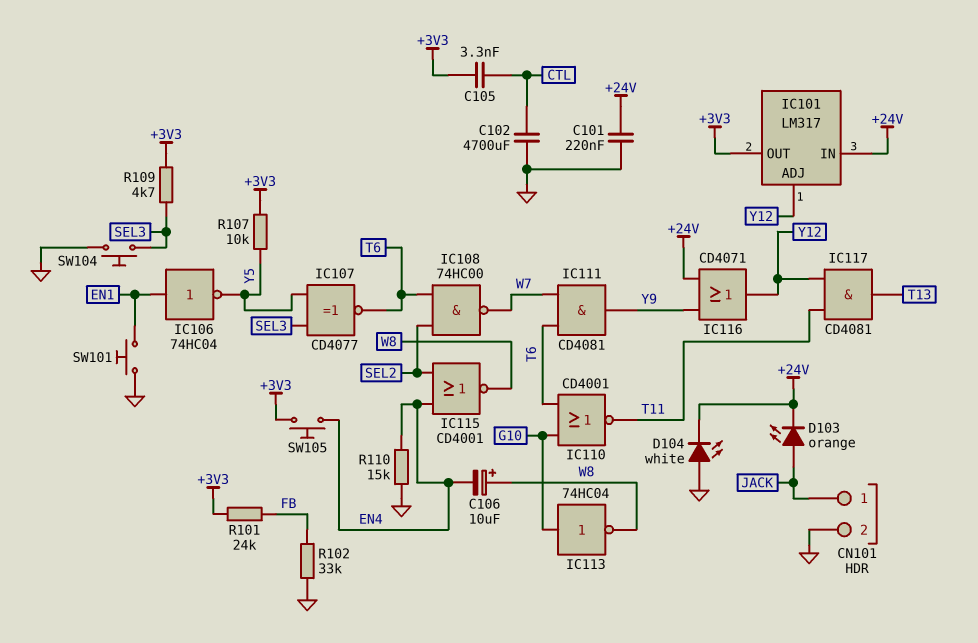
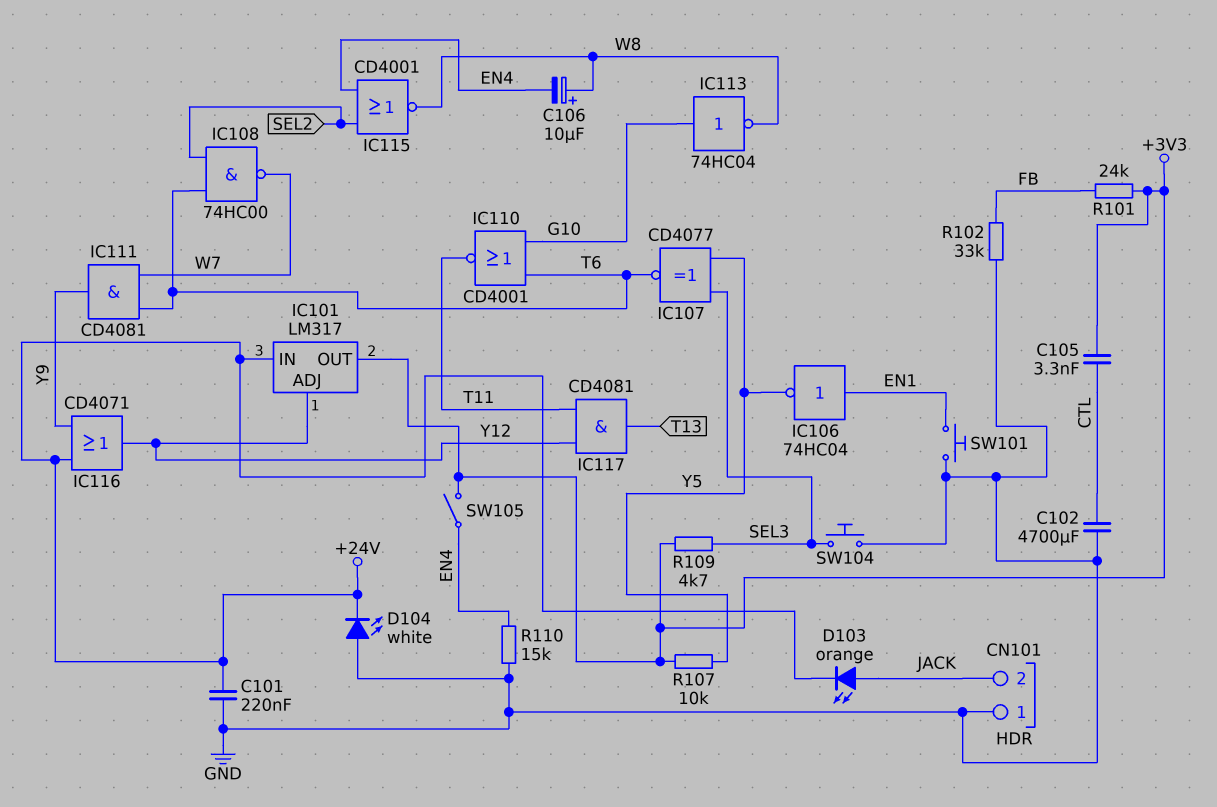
CN101 pin 1: JACK -> GND
CN101 pin 2: GND -> JACK
SW105: button (+3V3, EN4) -> switch (+3V3, EN4)

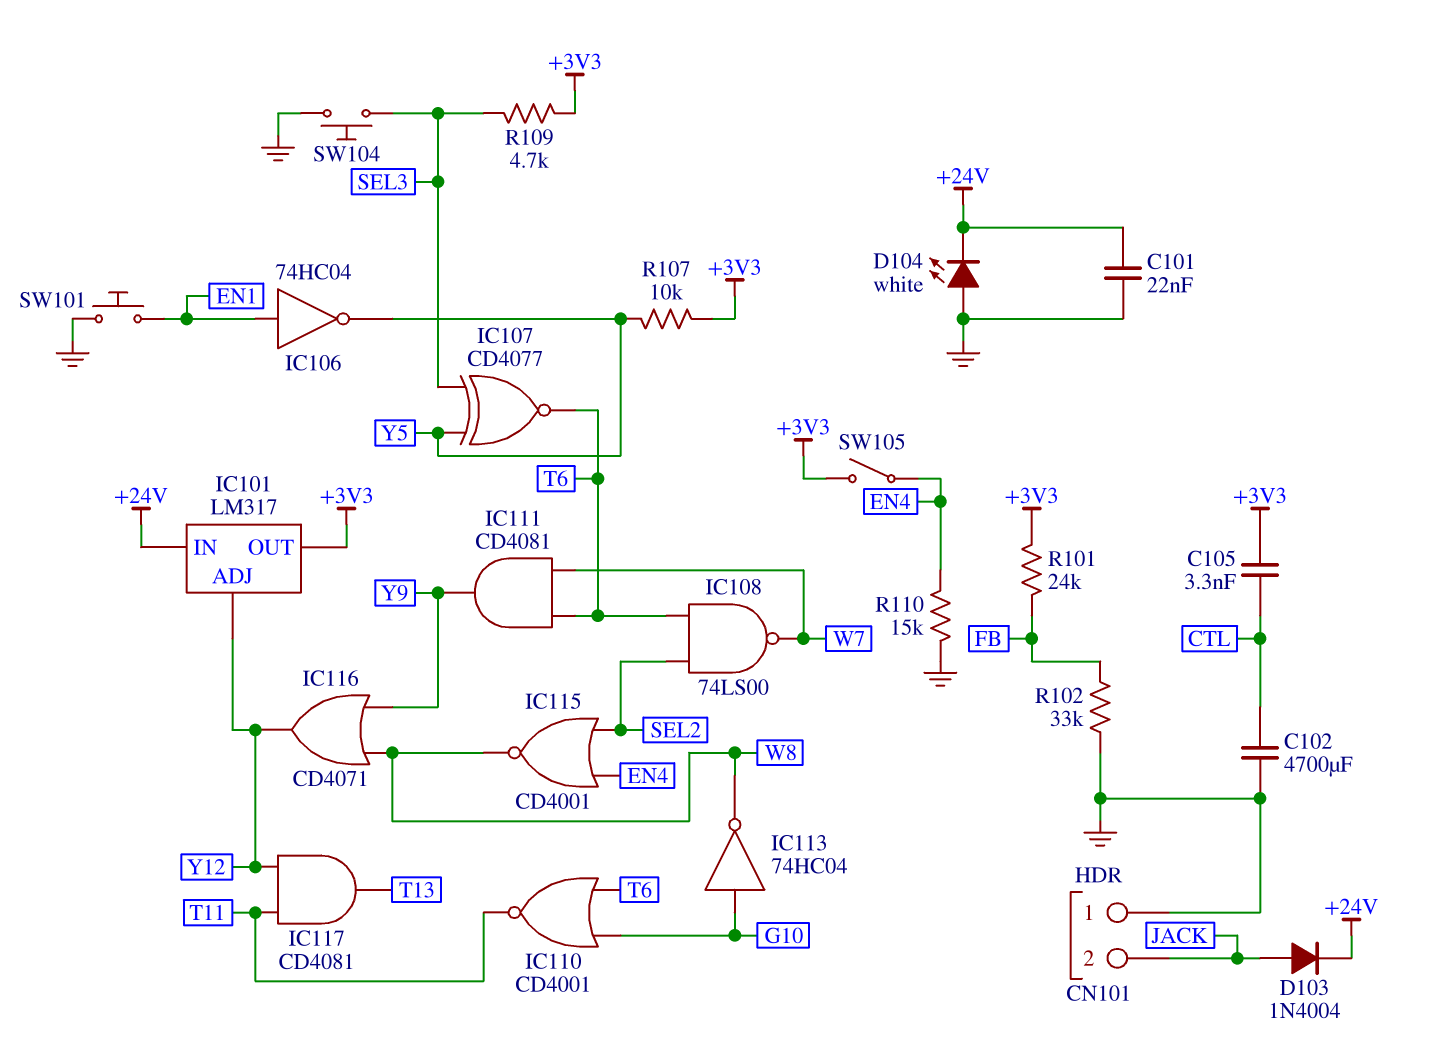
C101: 220nF (+24V, GND) -> 22nF (+24V, GND)
C106: 10uF (plus W8, minus EN4) -> none
D103: LED orange (A JACK, K +24V) -> diode 1N4004 (A JACK, K +24V)
IC108: NAND 74HC00 (in SEL2, in T6, out W7) -> NAND 74LS00 (in SEL2, in T6, out W7)
IC116: OR CD4071 (in +24V, in Y9, out Y12) -> OR CD4071 (in W8, in Y9, out Y12)

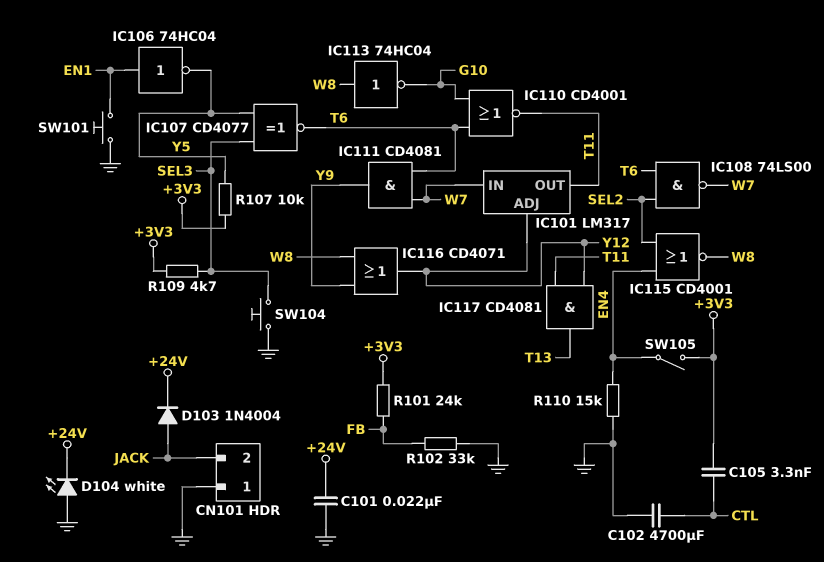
IC101 pin IN: +24V -> W7
IC101 pin OUT: +3V3 -> T11
IC113: NOT 74HC04 (in G10, out W8) -> NOT 74HC04 (in W8, out G10)

